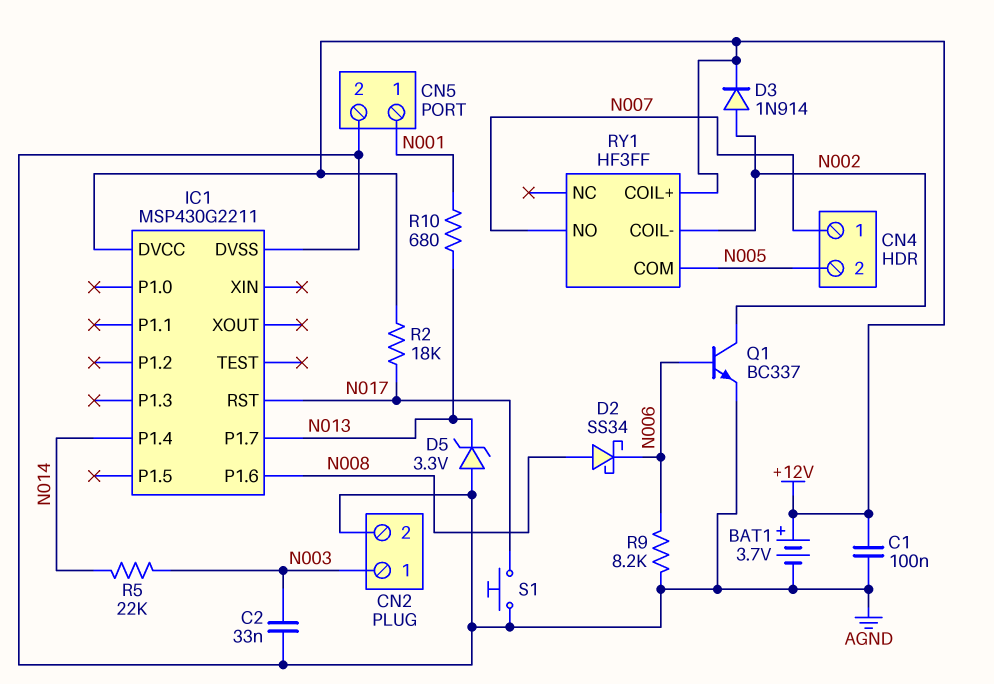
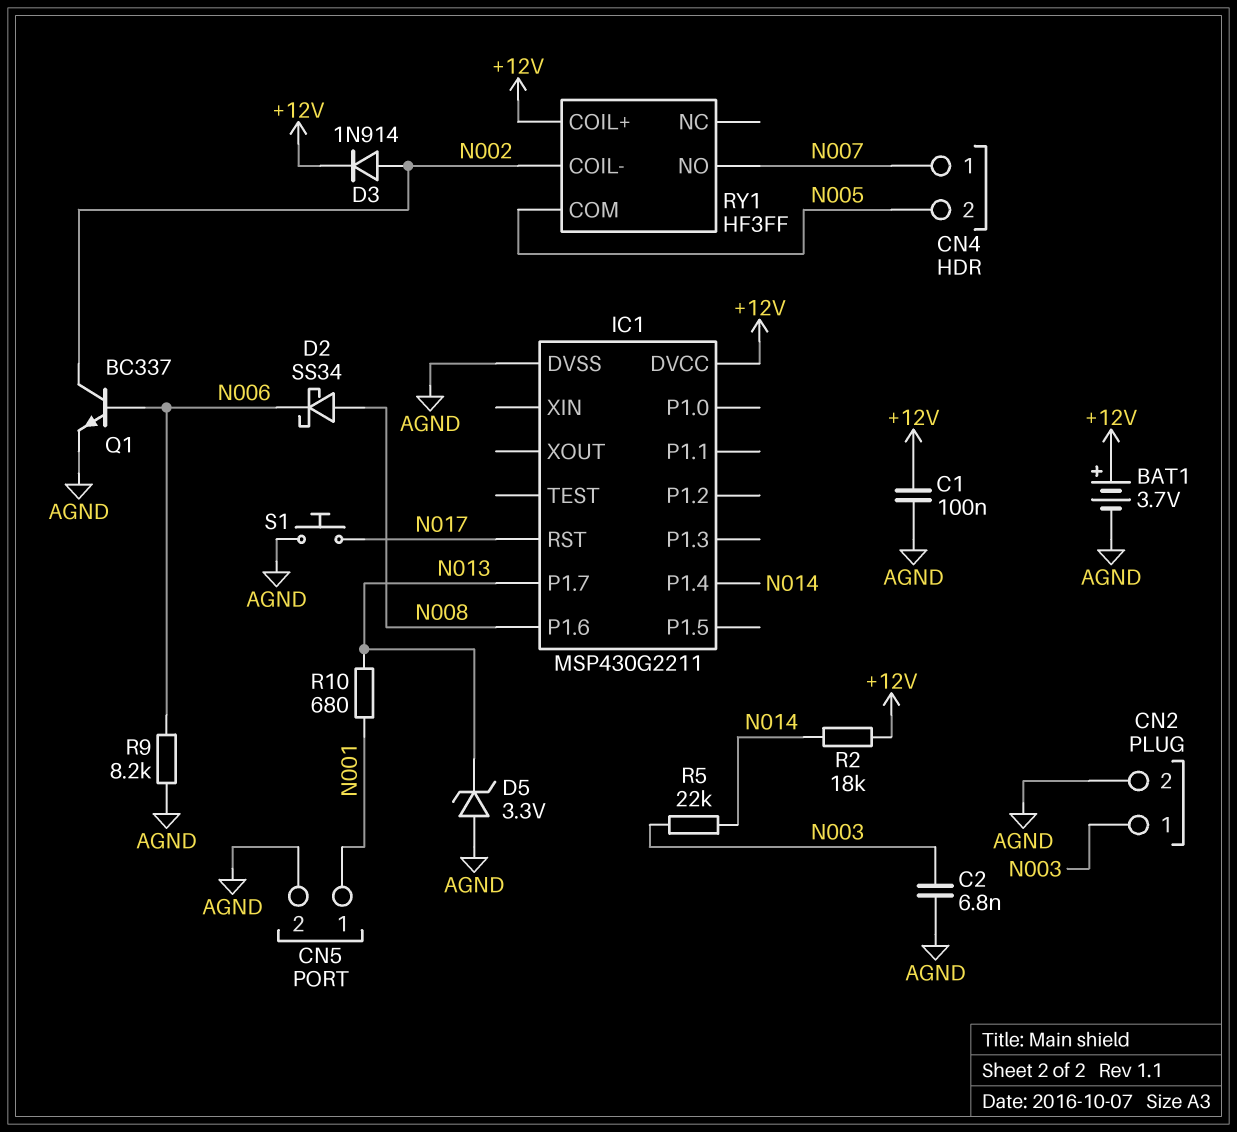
C2: 33nF (AGND, N003) -> 6.8nF (AGND, N003)
R2: 18k (+12V, N017) -> 18k (+12V, N014)

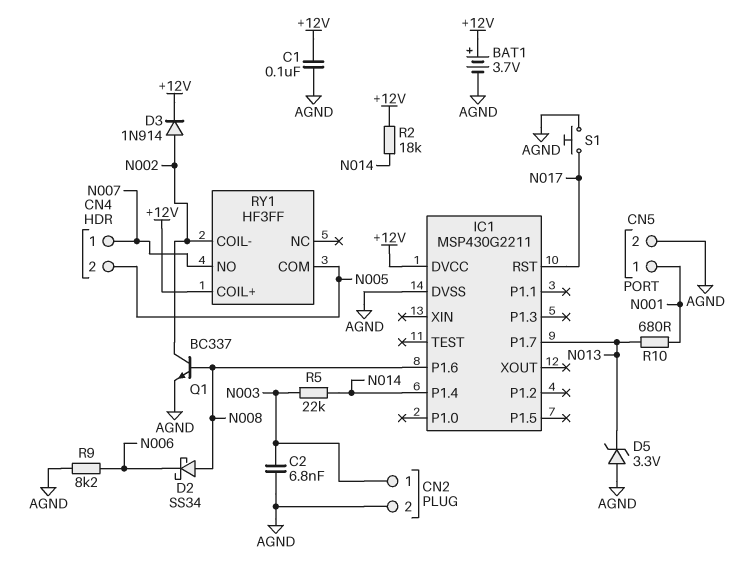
Q1: NPN BC337 (B N006, C N002, E AGND) -> NPN BC337 (B N008, C N002, E AGND)

